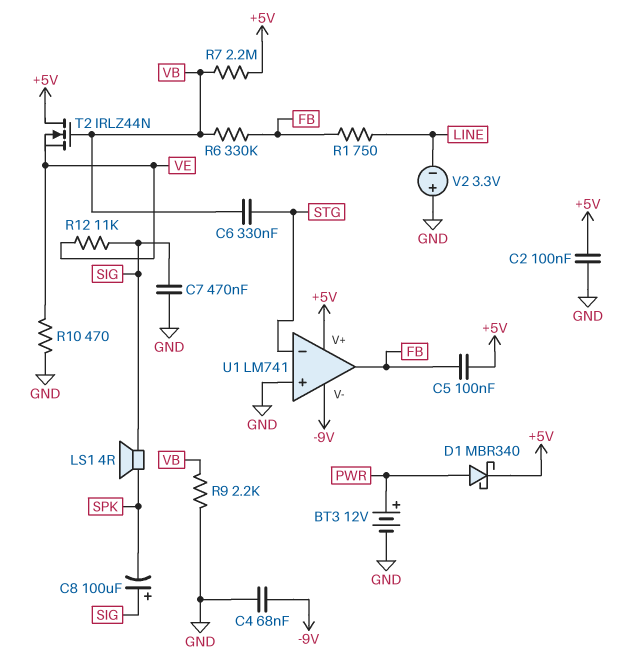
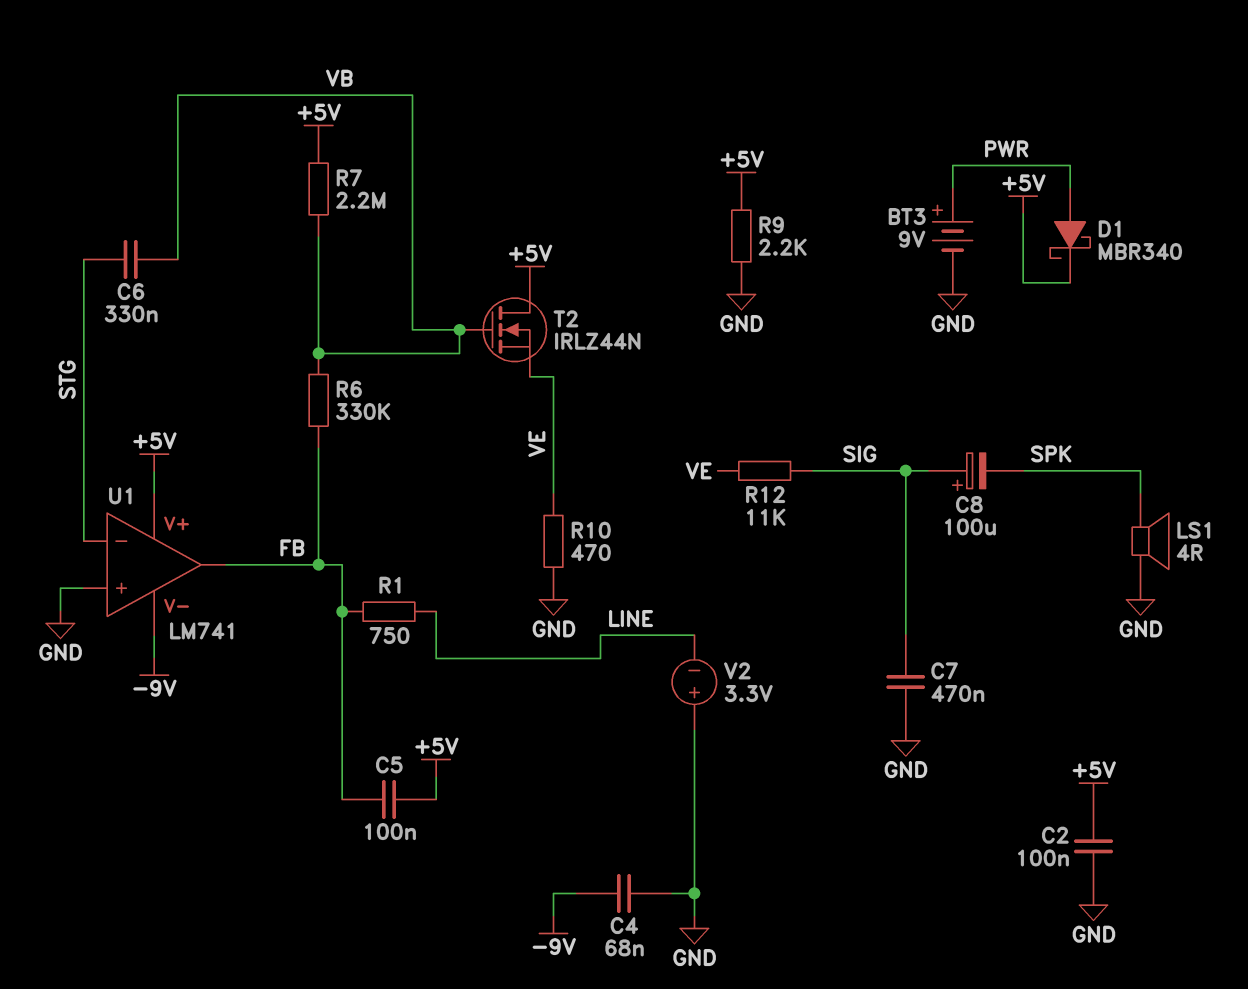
BT3: 12V (plus PWR, minus GND) -> 9V (plus PWR, minus GND)
LS1: speaker 4R (SIG, SPK) -> speaker 4R (GND, SPK)
R9: 2.2k (GND, VB) -> 2.2k (+5V, GND)

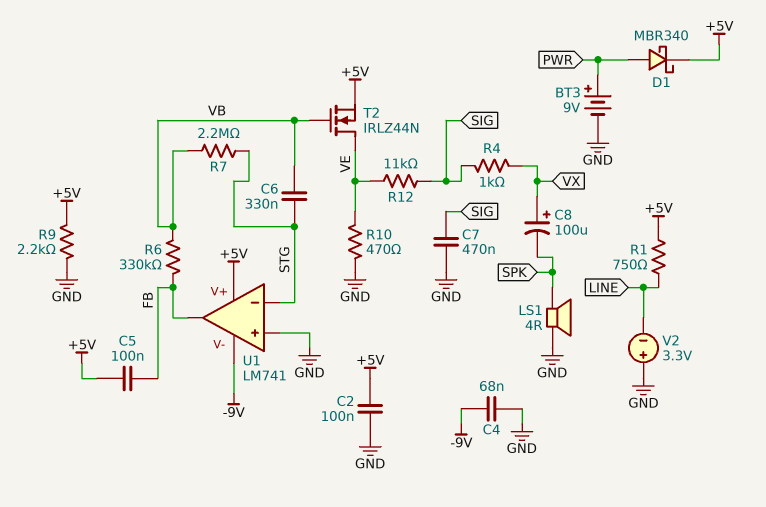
C8: 100uF (plus SIG, minus SPK) -> 100uF (plus VX, minus SPK)
R1: 750 (FB, LINE) -> 750 (+5V, LINE)
R4: none -> 1k (SIG, VX)
R7: 2.2M (+5V, VB) -> 2.2M (STG, VB)
T2: NMOS IRLZ44N (G VB, D +5V, S VE) -> NMOS IRLZ44N (G VB, D VE, S +5V)

